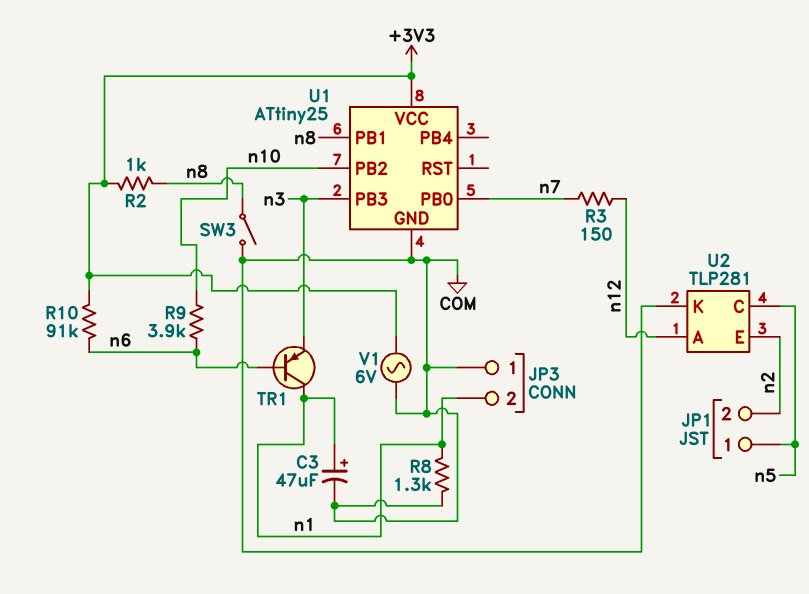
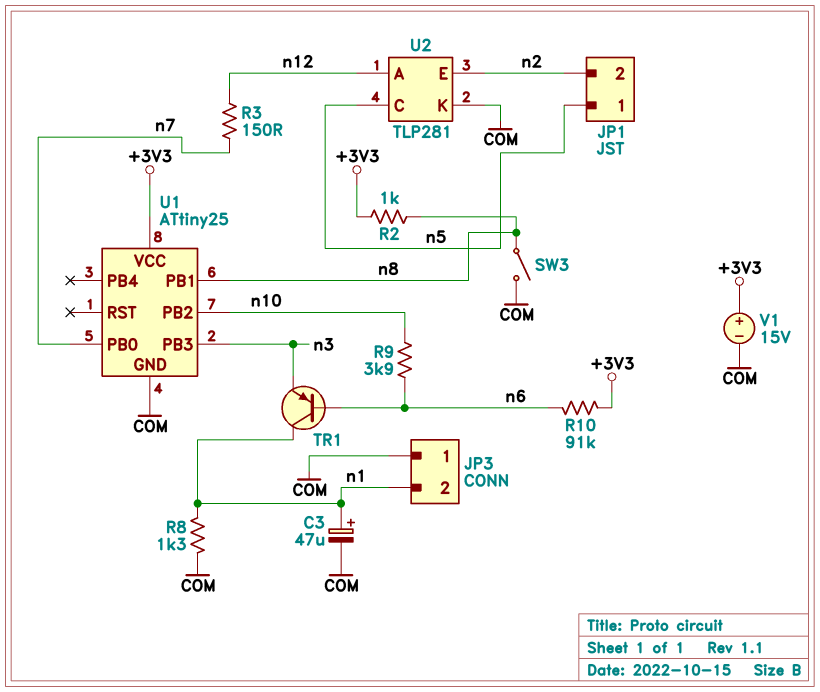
V1: AC 6V (+3V3, COM) -> 15V (plus +3V3, minus COM)

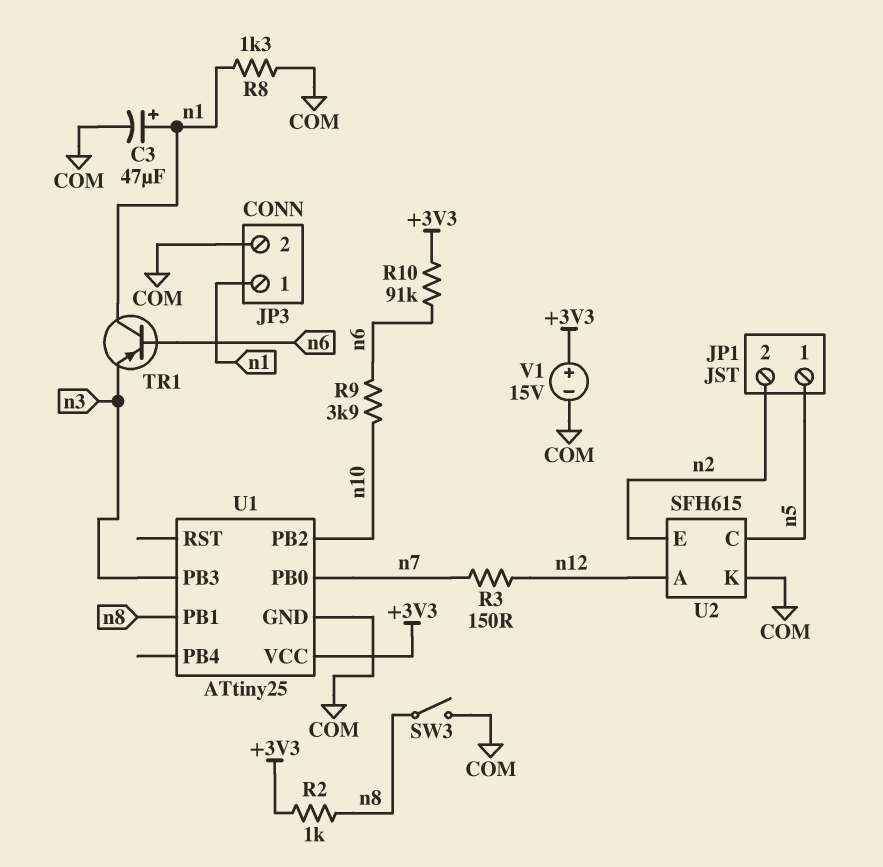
JP3 pin 1: COM -> n1
JP3 pin 2: n1 -> COM
U2: TLP281 -> SFH615

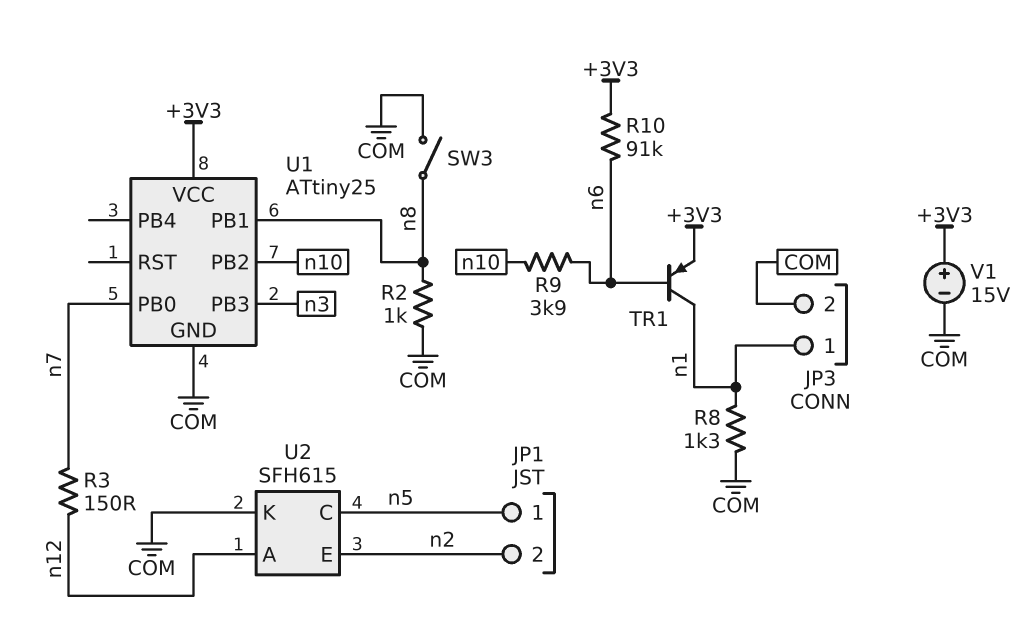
C3: 47uF (plus n1, minus COM) -> none
R2: 1k (+3V3, n8) -> 1k (COM, n8)
TR1: PNP (B n6, C n1, E n3) -> PNP (B n6, C n1, E +3V3)

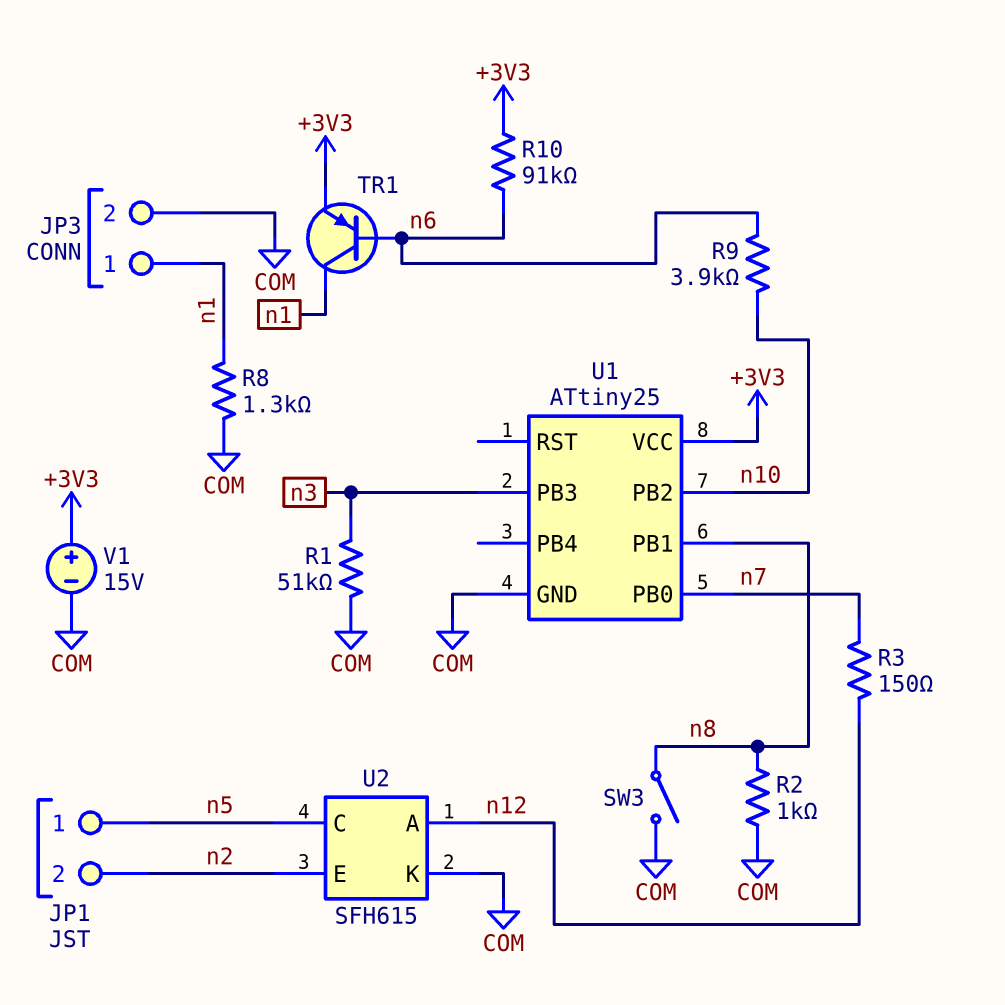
R1: none -> 51k (COM, n3)

